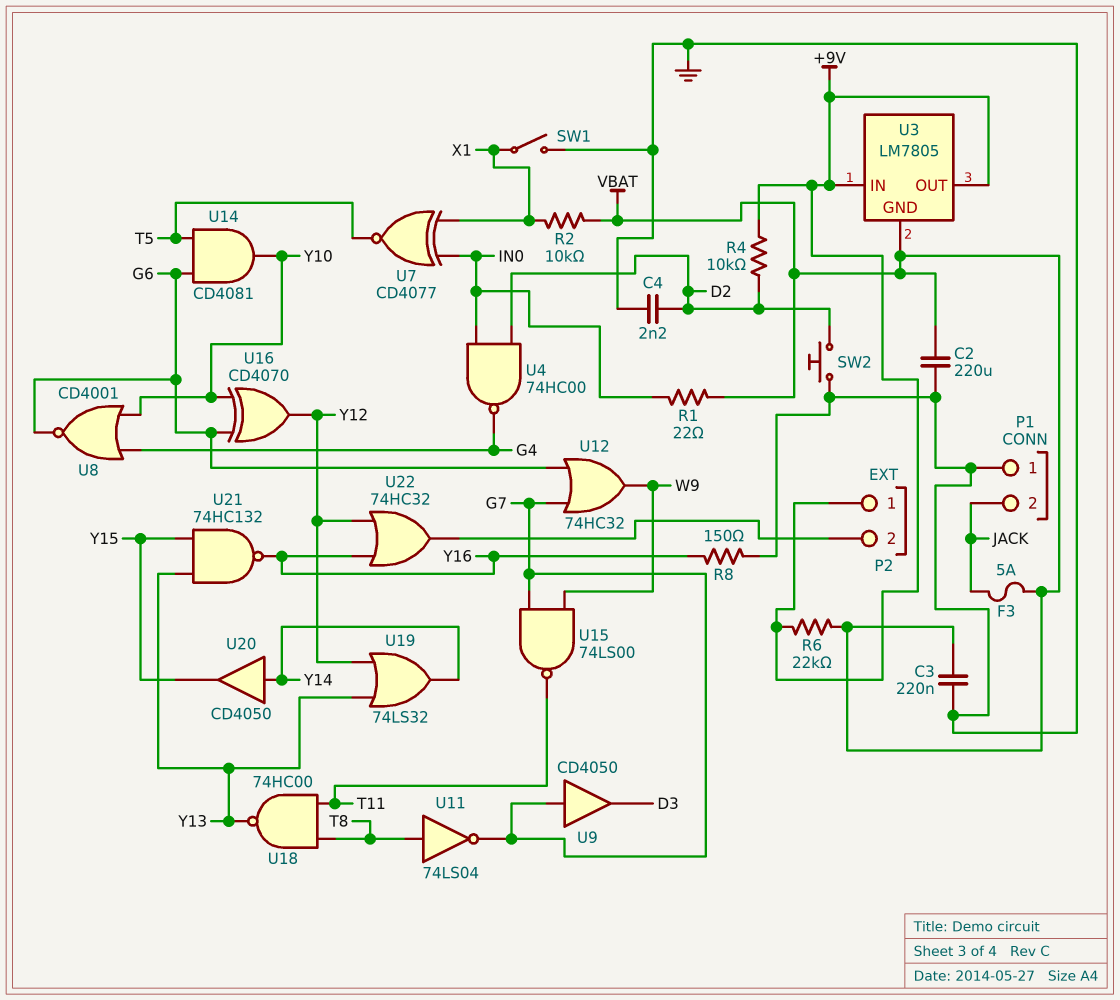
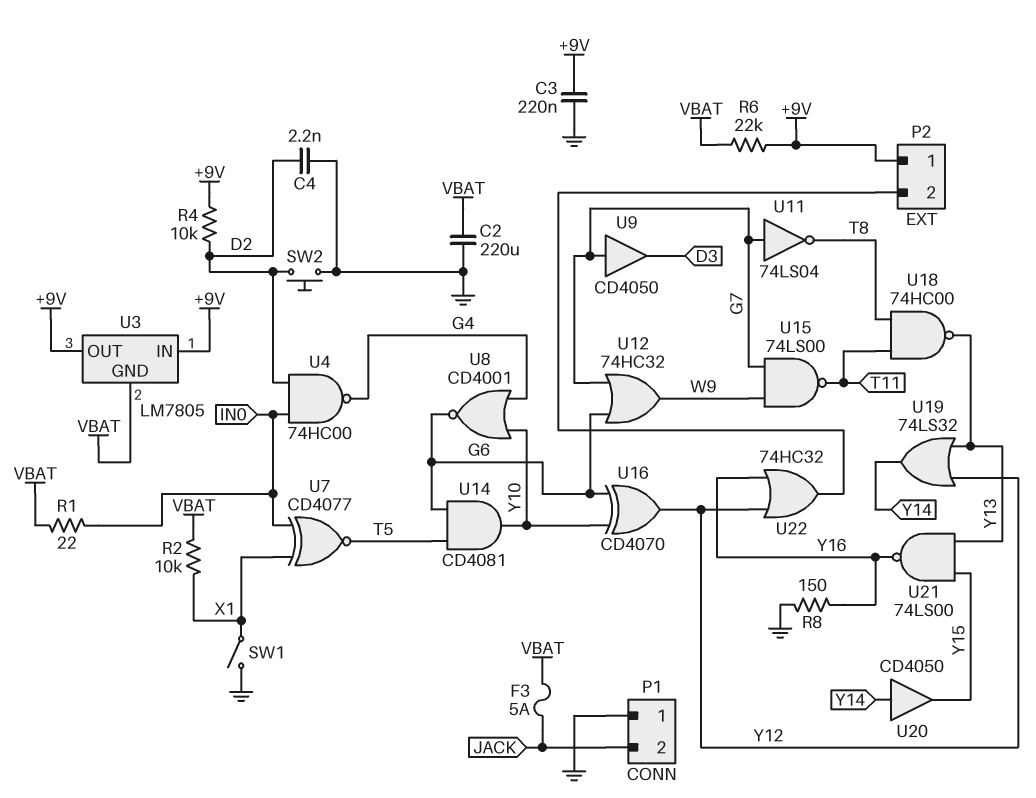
C3: 220nF (GND, VBAT) -> 220nF (+9V, GND)
U11: NOT 74LS04 (in T8, out G7) -> NOT 74LS04 (in G7, out T8)
U21: NAND 74HC132 (in Y13, in Y15, out Y16) -> NAND 74LS00 (in Y13, in Y15, out Y16)

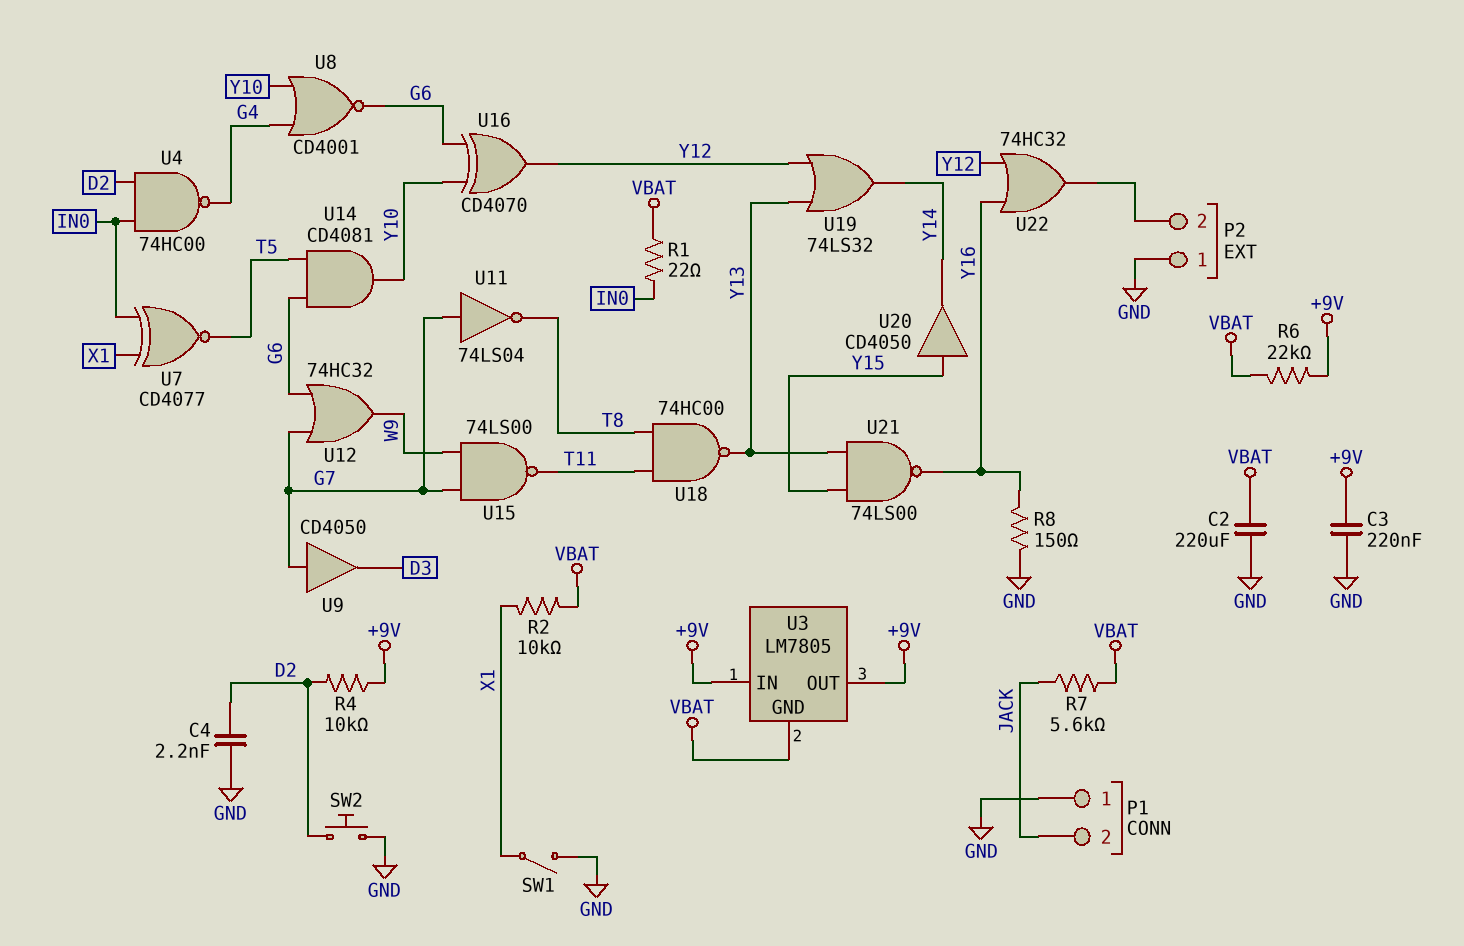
F3: 5A (JACK, VBAT) -> none
P2 pin 1: +9V -> GND
R7: none -> 5.6k (JACK, VBAT)
U20: buffer CD4050 (in Y14, out Y15) -> buffer CD4050 (in Y15, out Y14)

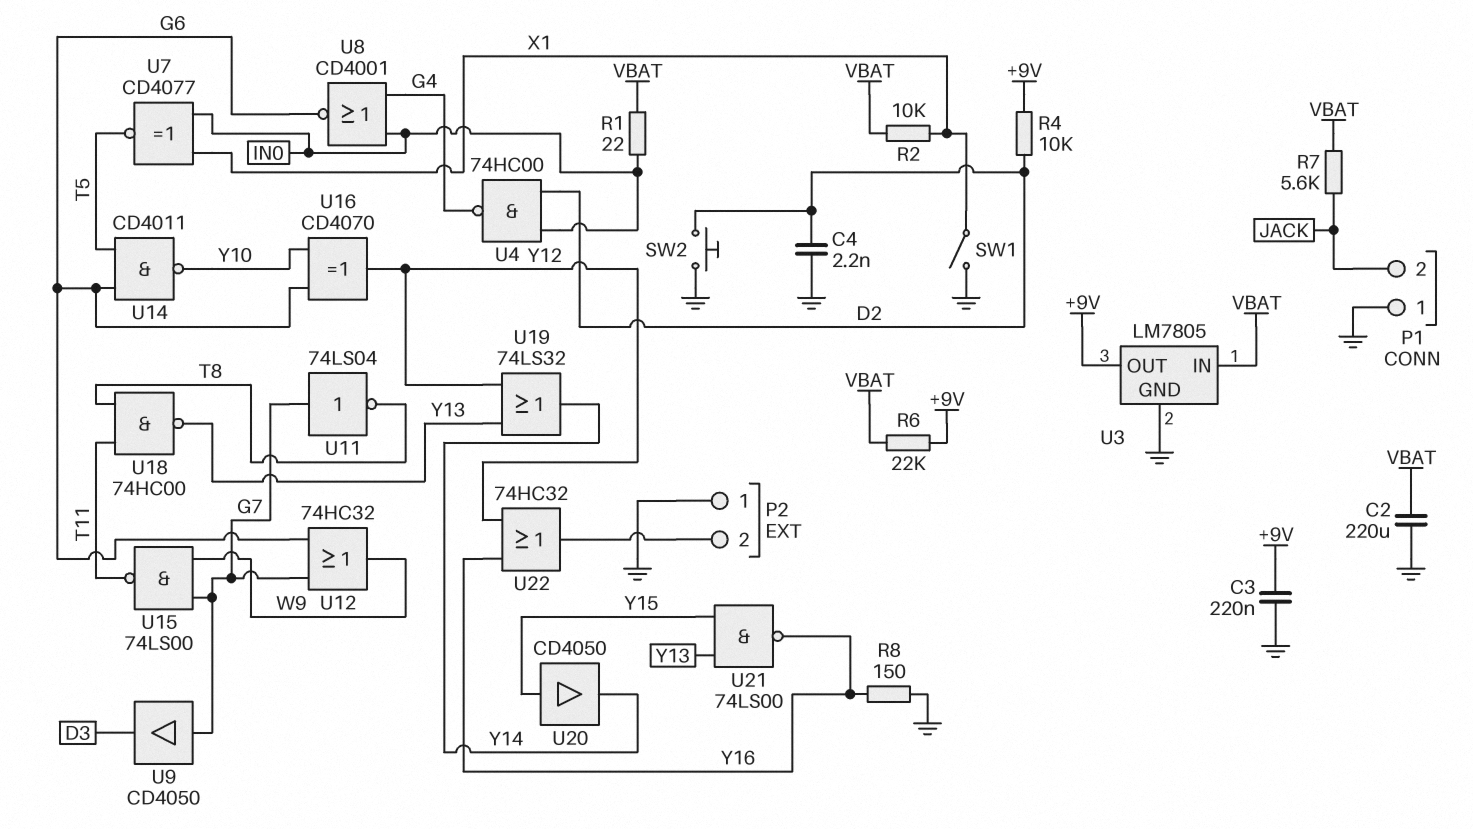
U3 pin GND: VBAT -> GND
U3 pin IN: +9V -> VBAT
U8: NOR CD4001 (in G4, in Y10, out G6) -> NOR CD4001 (in G4, in IN0, out G6)
U14: AND CD4081 (in G6, in T5, out Y10) -> NAND CD4011 (in G6, in T5, out Y10)

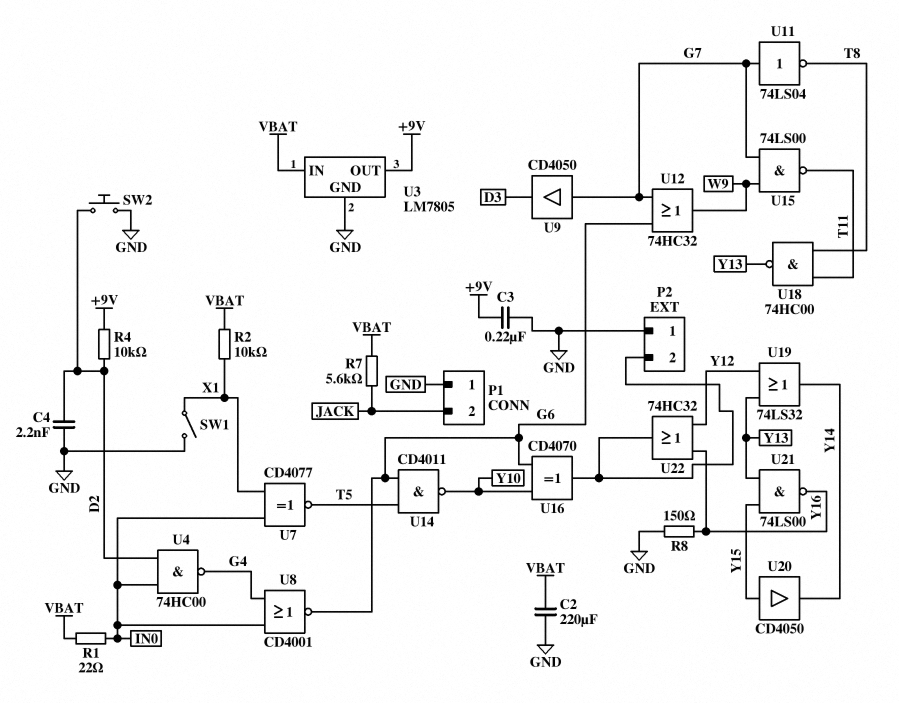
R6: 22k (+9V, VBAT) -> none
U16: XOR CD4070 (in G6, in Y10, out Y12) -> XOR CD4070 (in G6, in Y10, out P2/2)

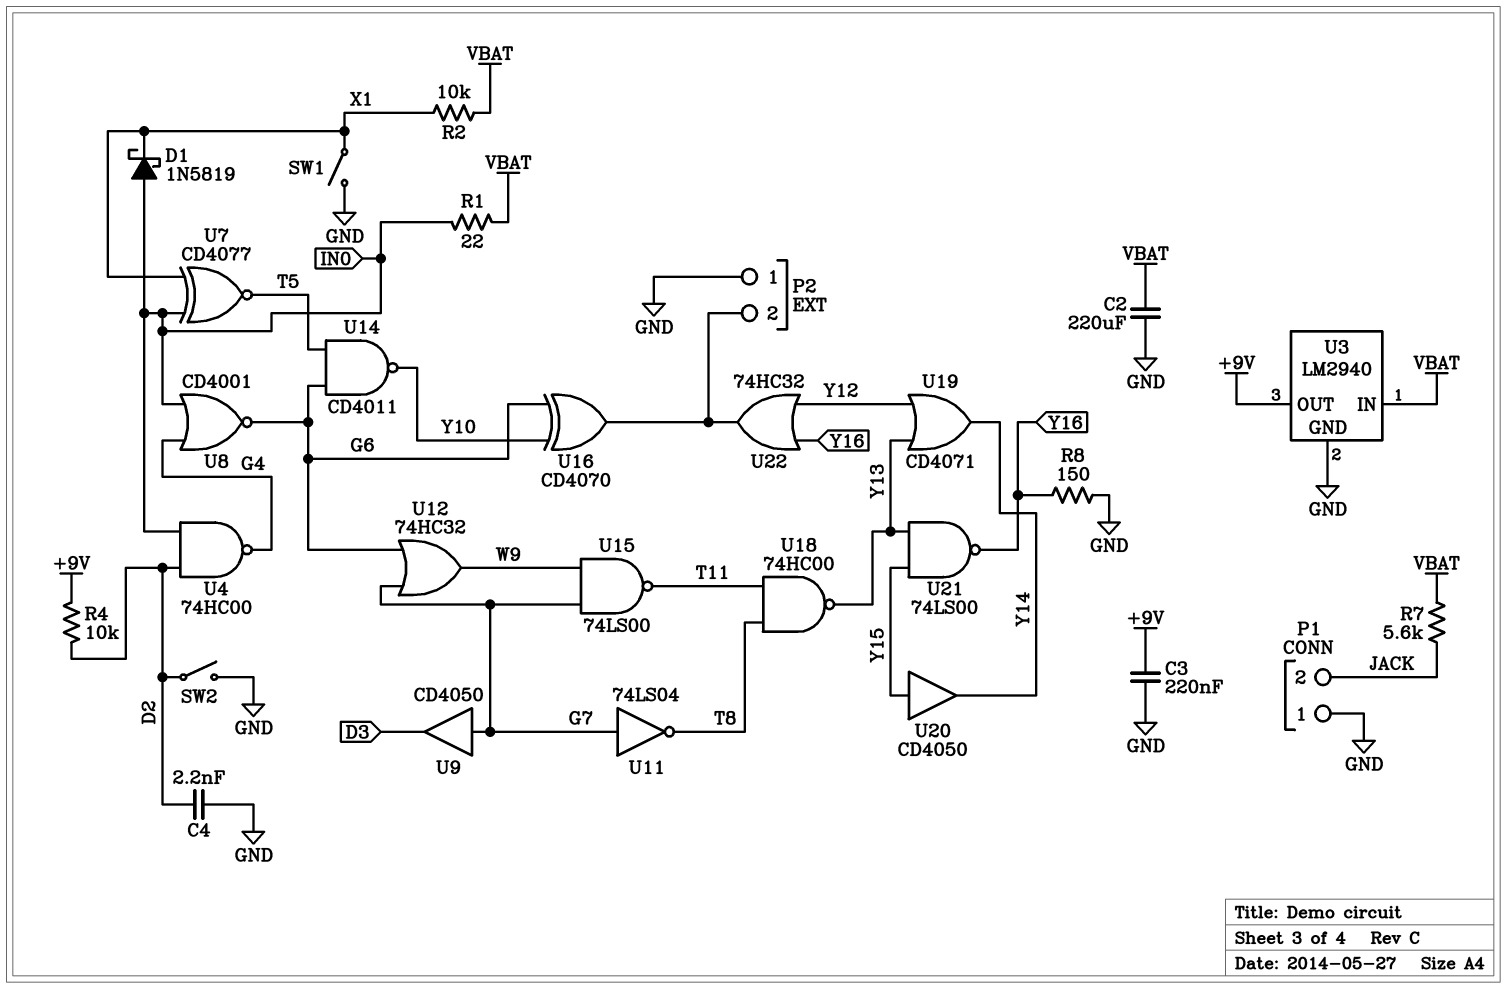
D1: none -> schottky 1N5819 (A IN0, K X1)
SW2: button (D2, GND) -> switch (D2, GND)
U3: LM7805 -> LM2940
U19: OR 74LS32 (in Y12, in Y13, out Y14) -> OR CD4071 (in Y12, in Y13, out Y14)

